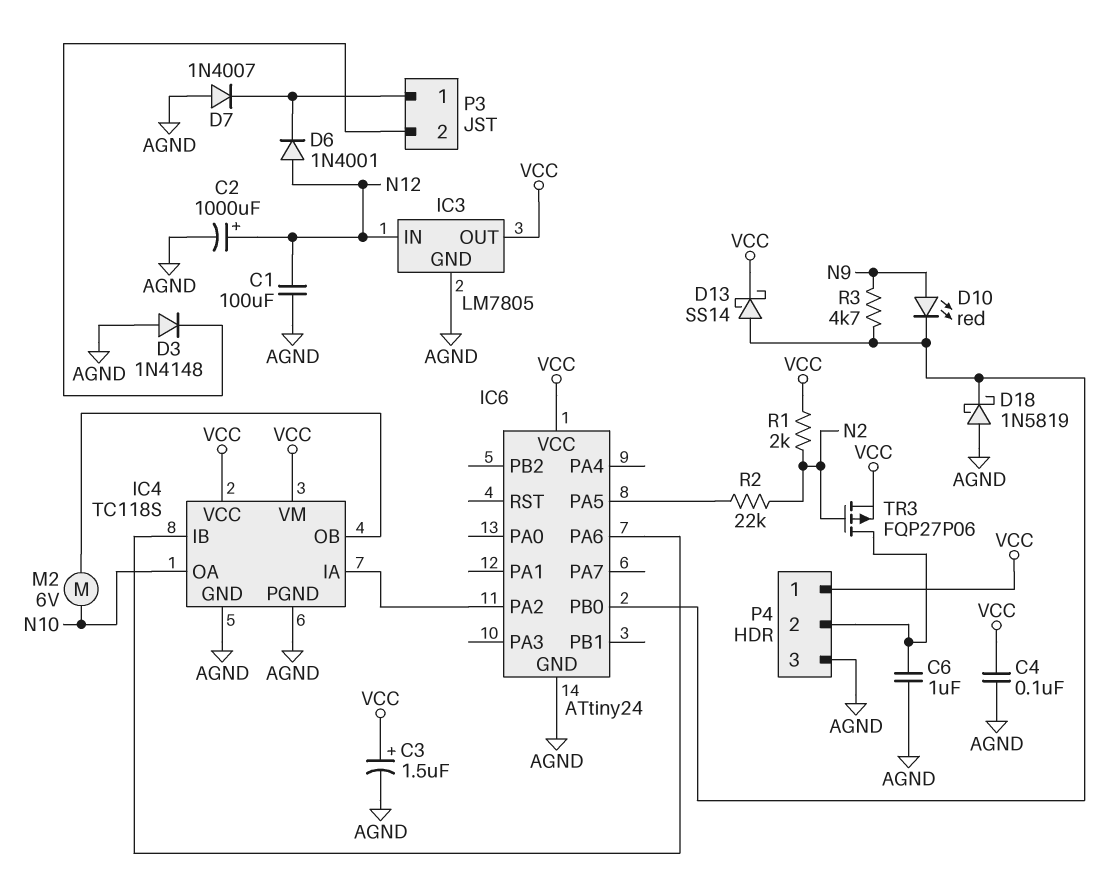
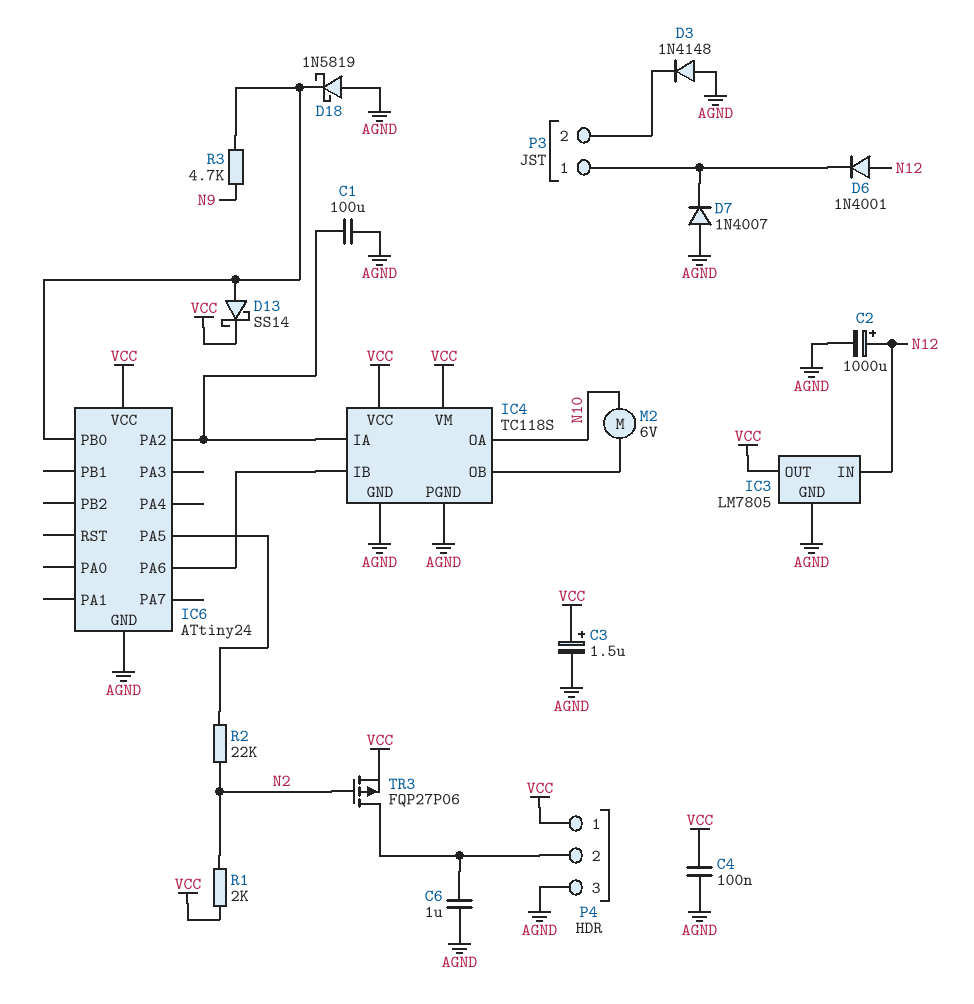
C1: 100uF (AGND, N12) -> 100uF (AGND, IC4/IA)
D10: LED red (A N9, K IC6/PB0) -> none

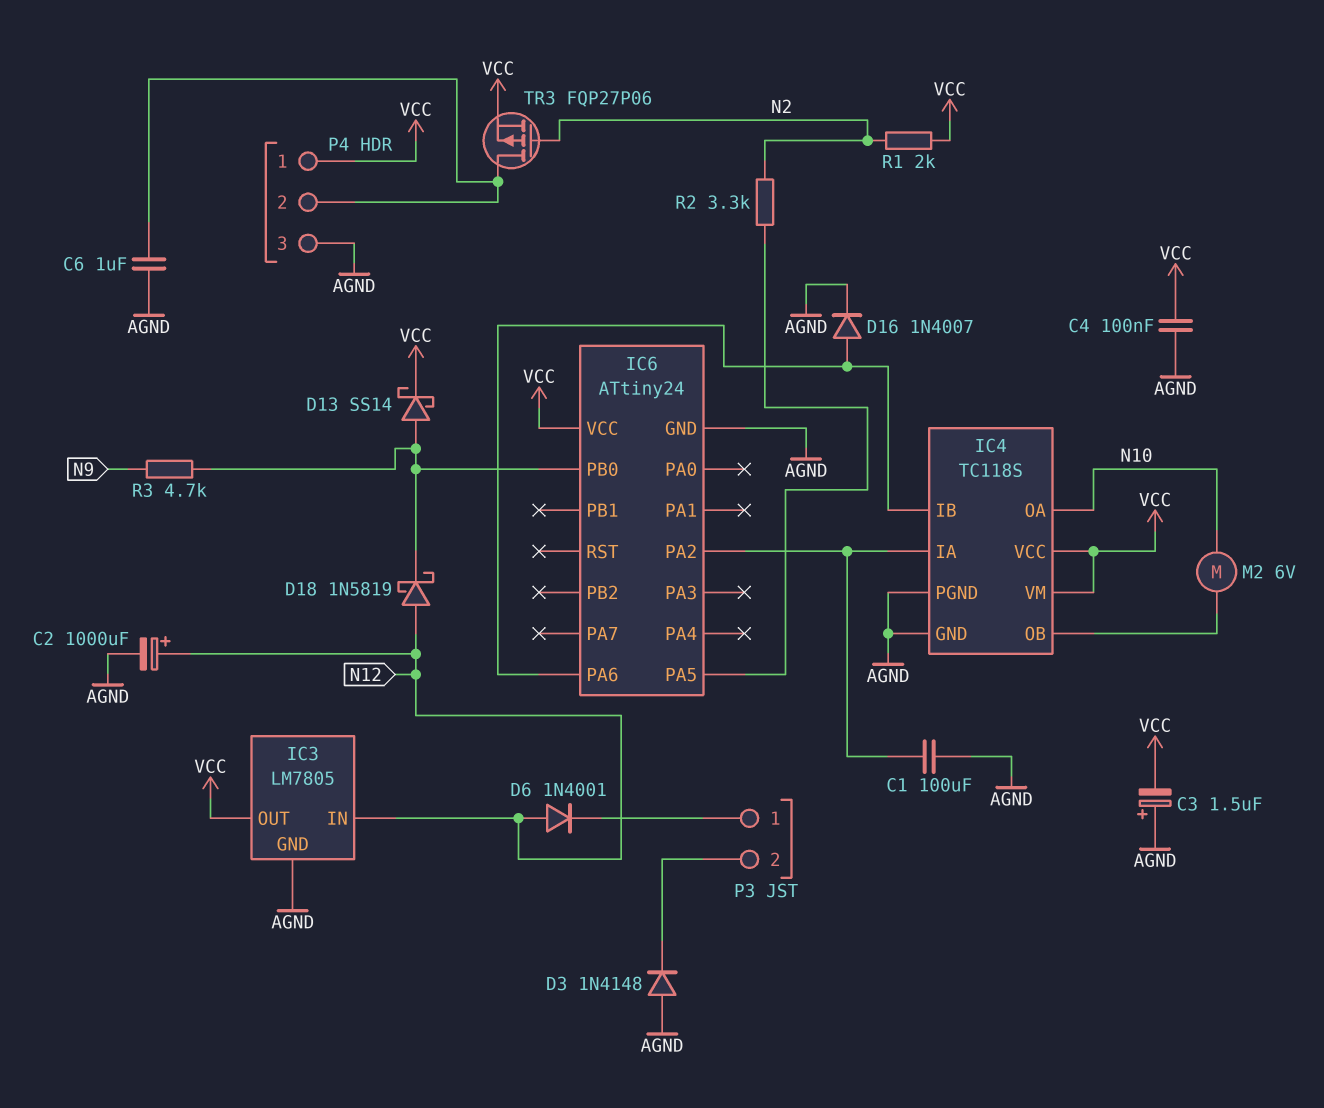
C3: 1.5uF (plus VCC, minus AGND) -> 1.5uF (plus AGND, minus VCC)
D7: diode 1N4007 (A AGND, K P3/1) -> none
D16: none -> diode 1N4007 (A IC4/IB, K AGND)
D18: schottky 1N5819 (A AGND, K IC6/PB0) -> schottky 1N5819 (A N12, K IC6/PB0)
R2: 22k (IC6/PA5, N2) -> 3.3k (IC6/PA5, N2)

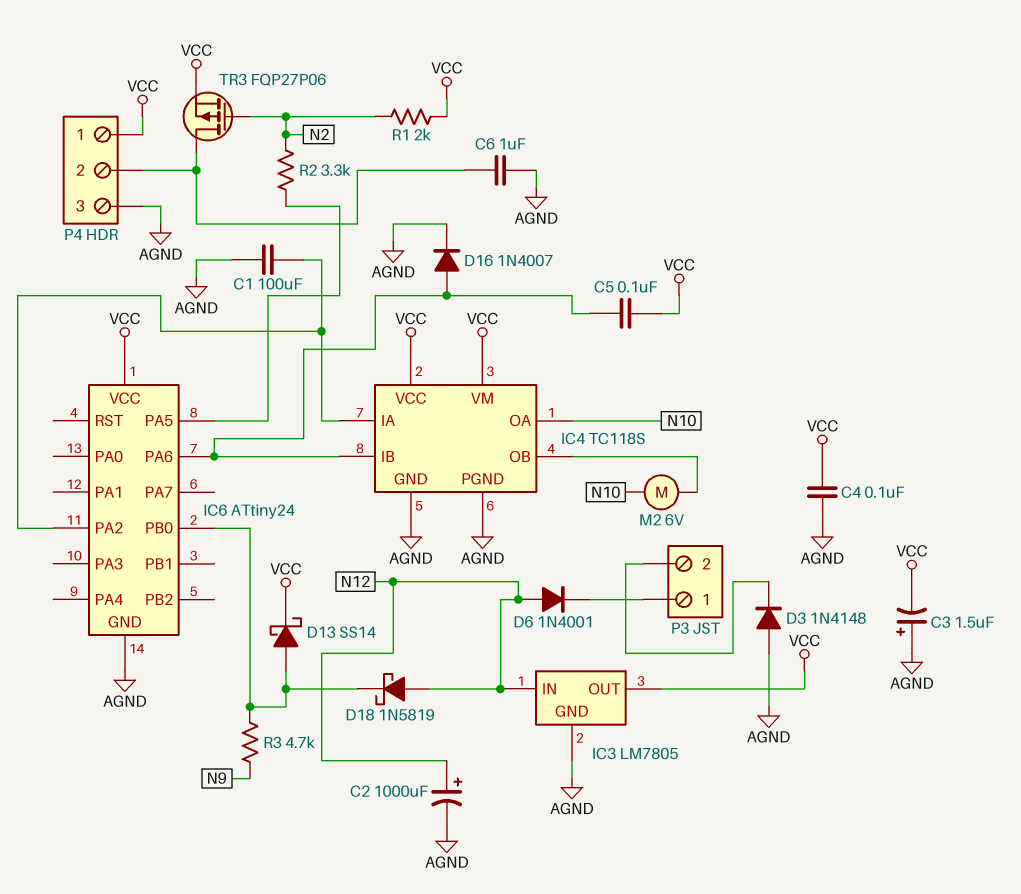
C5: none -> 100nF (IC4/IB, VCC)

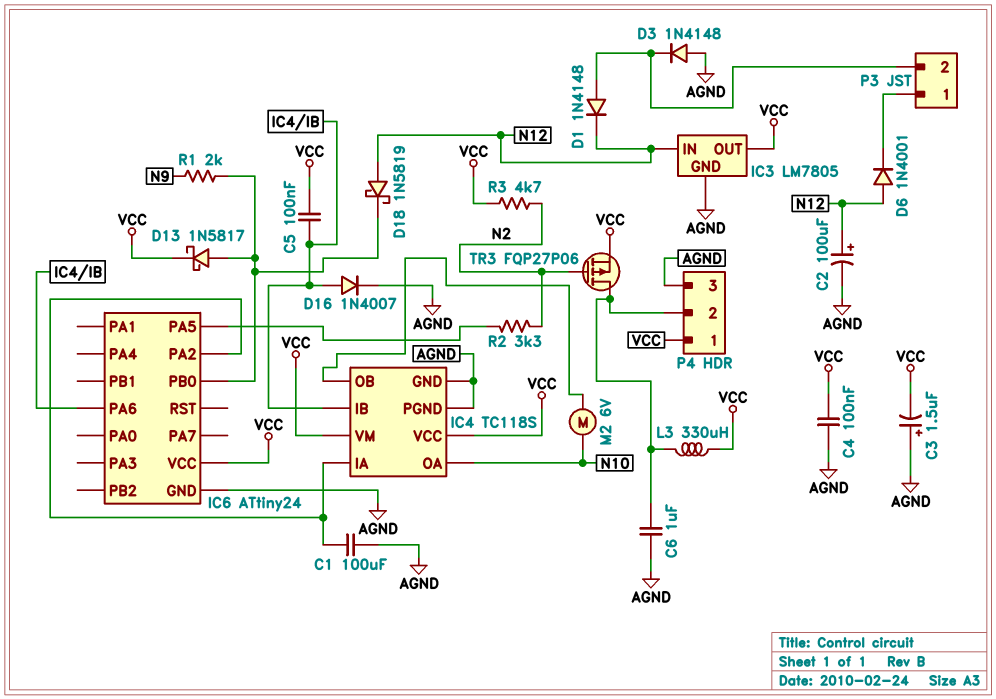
C2: 1000uF (plus N12, minus AGND) -> 100uF (plus N12, minus AGND)
D1: none -> diode 1N4148 (A P3/2, K N12)
D13: schottky SS14 (A IC6/PB0, K VCC) -> schottky 1N5817 (A IC6/PB0, K VCC)
L3: none -> 330uH (P4/2, VCC)
R1: 2k (N2, VCC) -> 2k (IC6/PB0, N9)
R3: 4.7k (IC6/PB0, N9) -> 4.7k (N2, VCC)

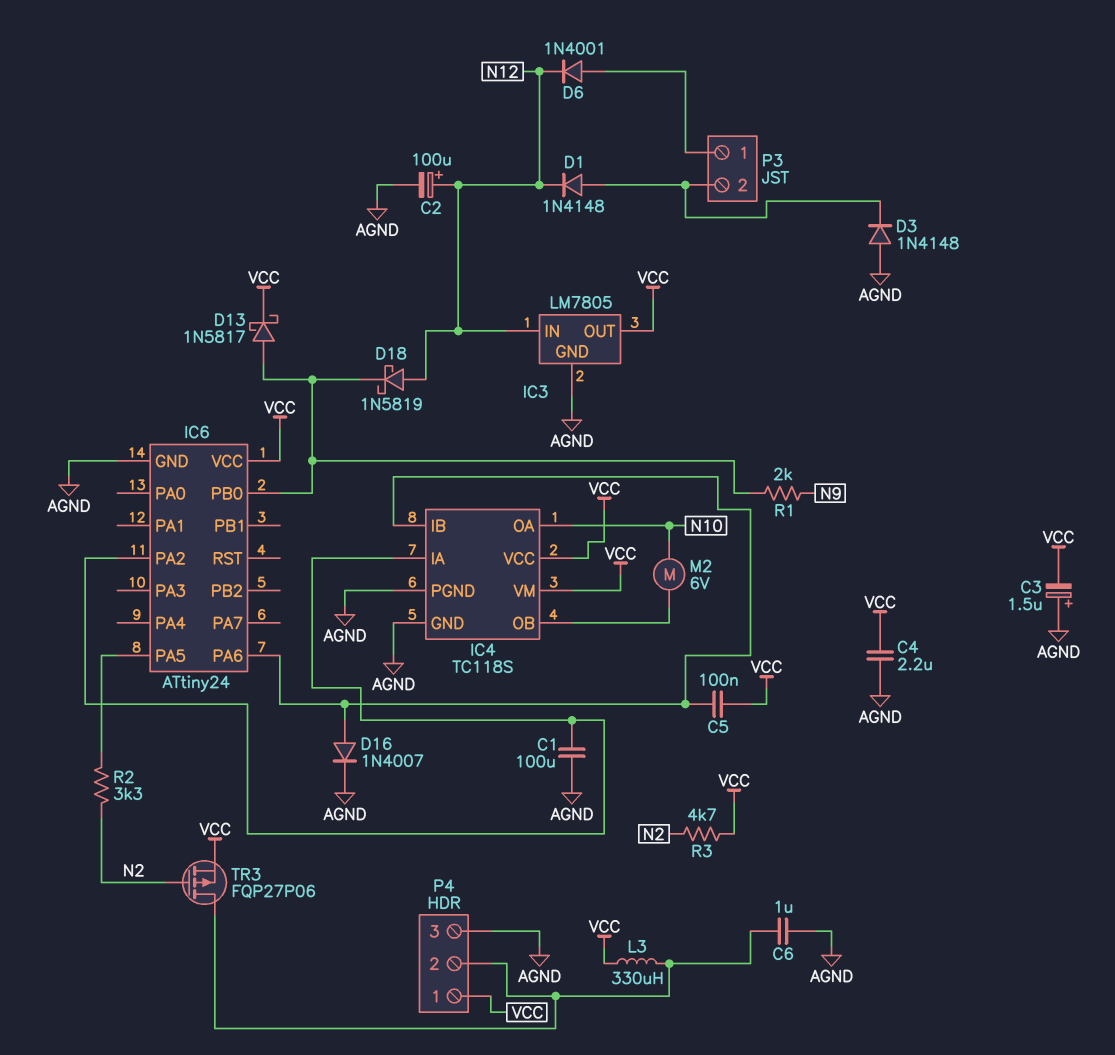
C4: 100nF (AGND, VCC) -> 2.2uF (AGND, VCC)
D6: diode 1N4001 (A N12, K P3/1) -> diode 1N4001 (A P3/1, K N12)

